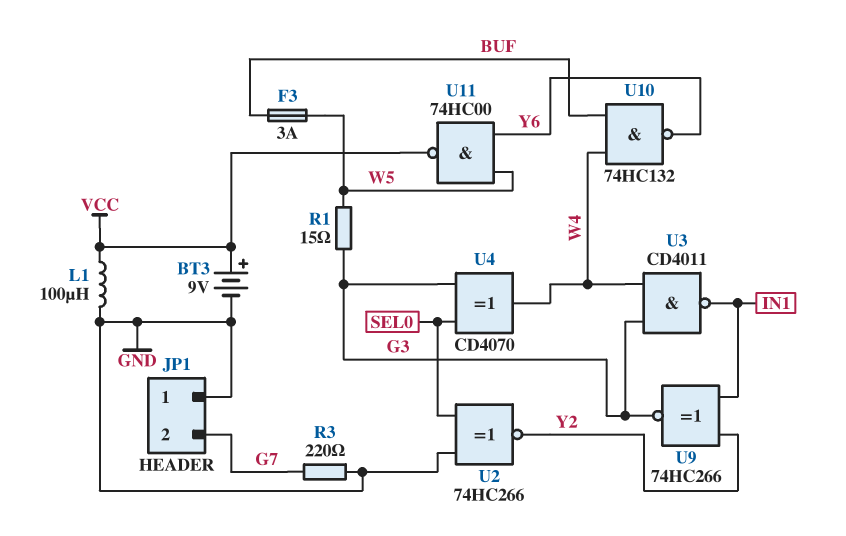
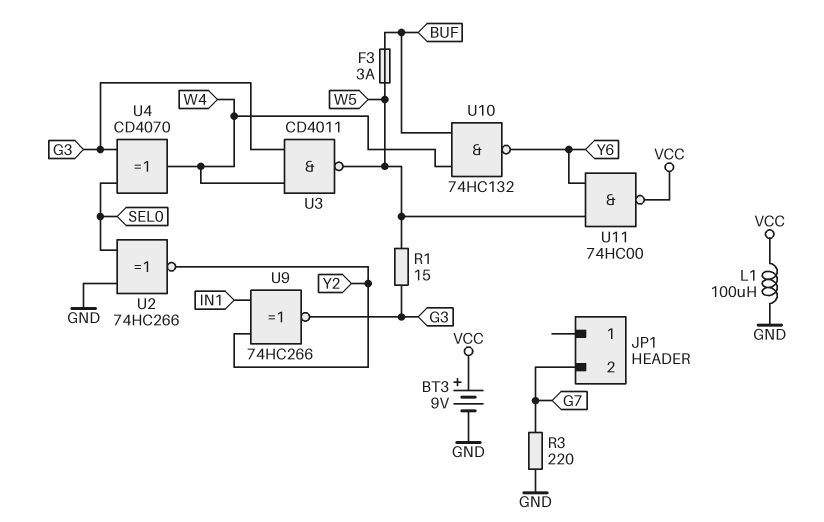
JP1 pin 1: GND -> none
U3: NAND CD4011 (in G3, in W4, out IN1) -> NAND CD4011 (in G3, in W4, out W5)

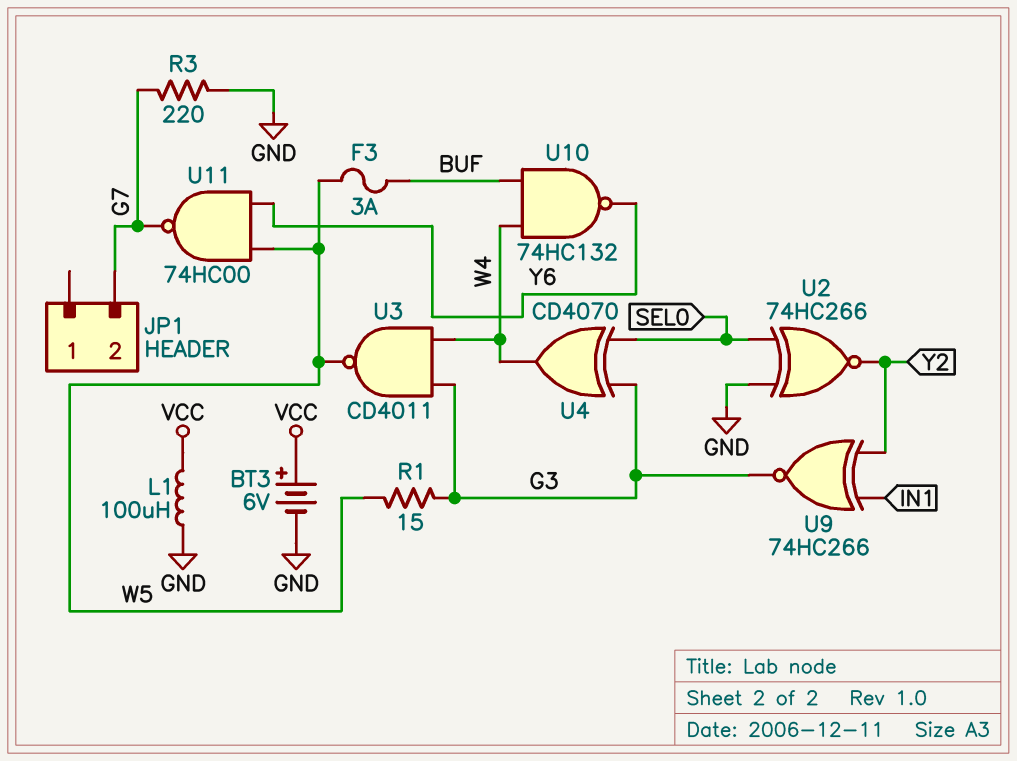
BT3: 9V (plus VCC, minus GND) -> 6V (plus VCC, minus GND)
U11: NAND 74HC00 (in W5, in Y6, out VCC) -> NAND 74HC00 (in W5, in Y6, out G7)

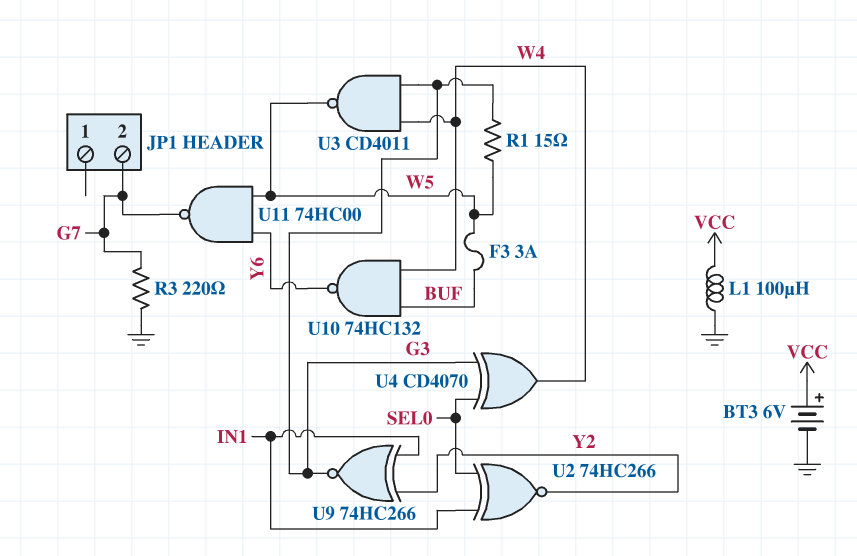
U2: XNOR 74HC266 (in GND, in SEL0, out Y2) -> XNOR 74HC266 (in IN1, in SEL0, out Y2)

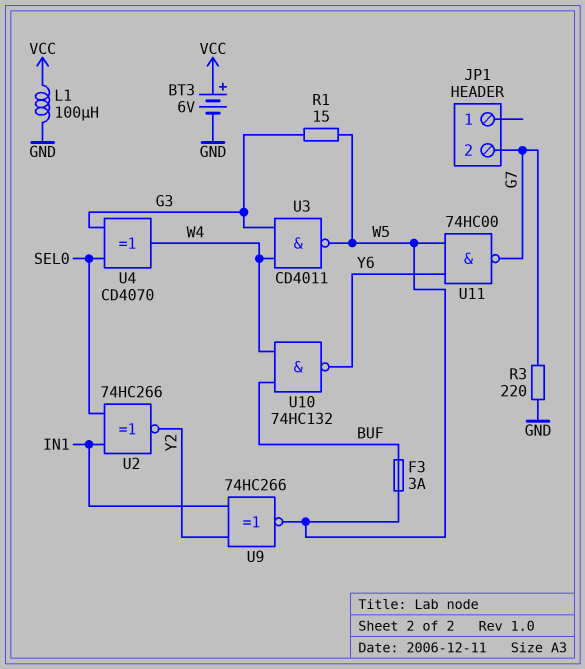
U9: XNOR 74HC266 (in IN1, in Y2, out G3) -> XNOR 74HC266 (in IN1, in Y2, out W5)

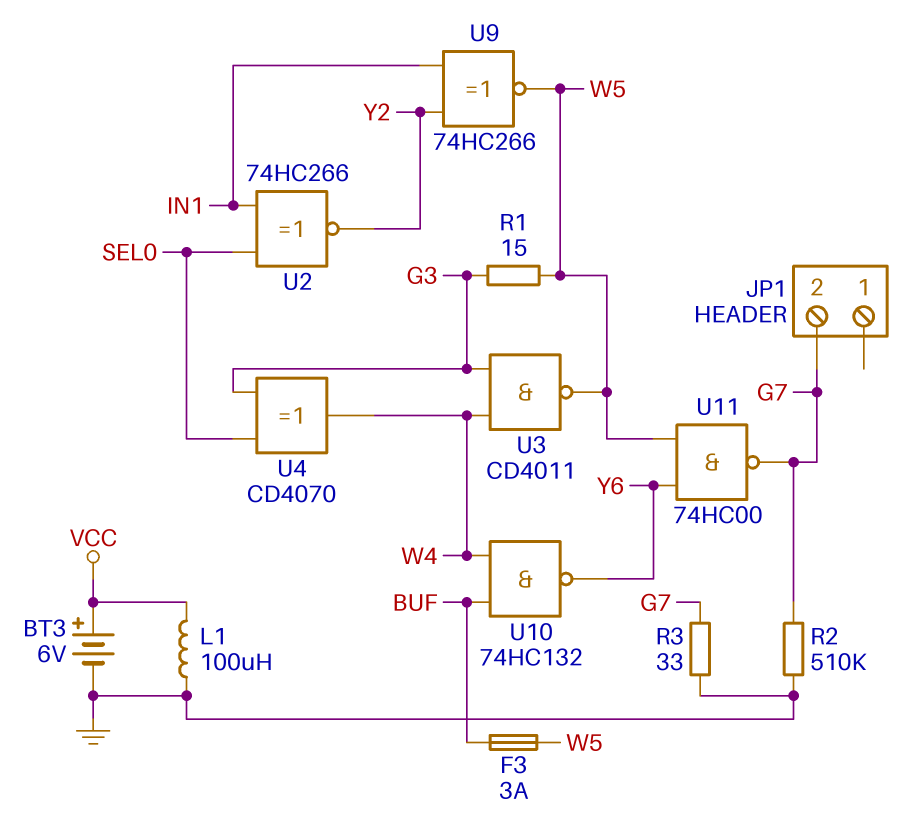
R2: none -> 510k (G7, GND)
R3: 220 (G7, GND) -> 33 (G7, GND)

